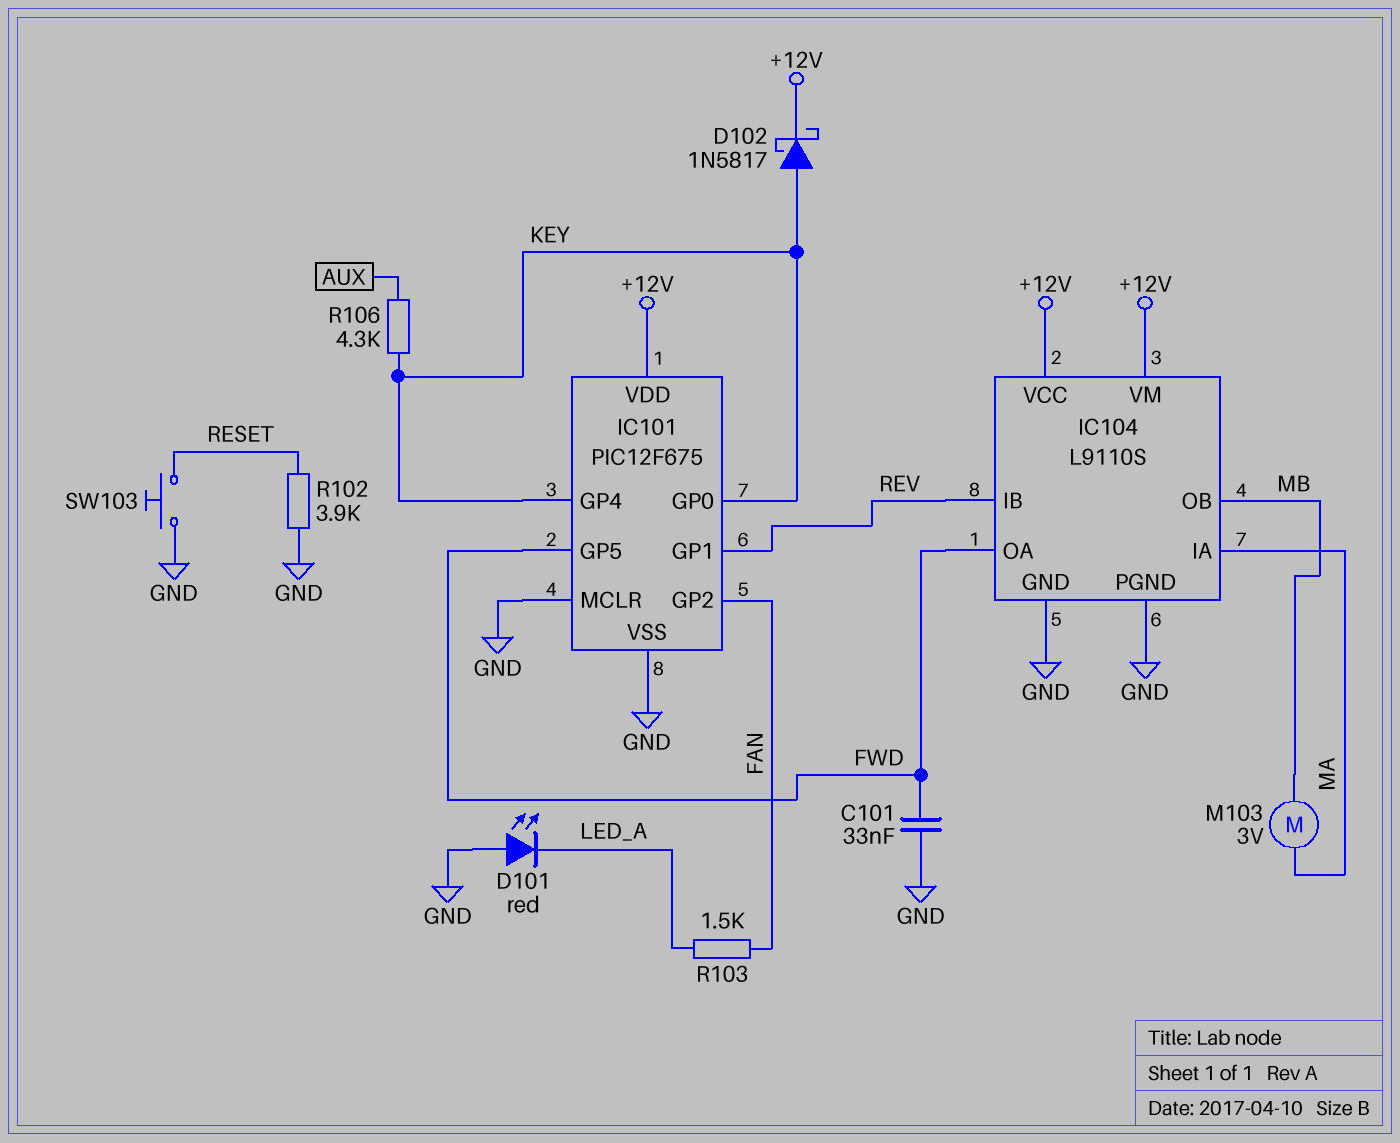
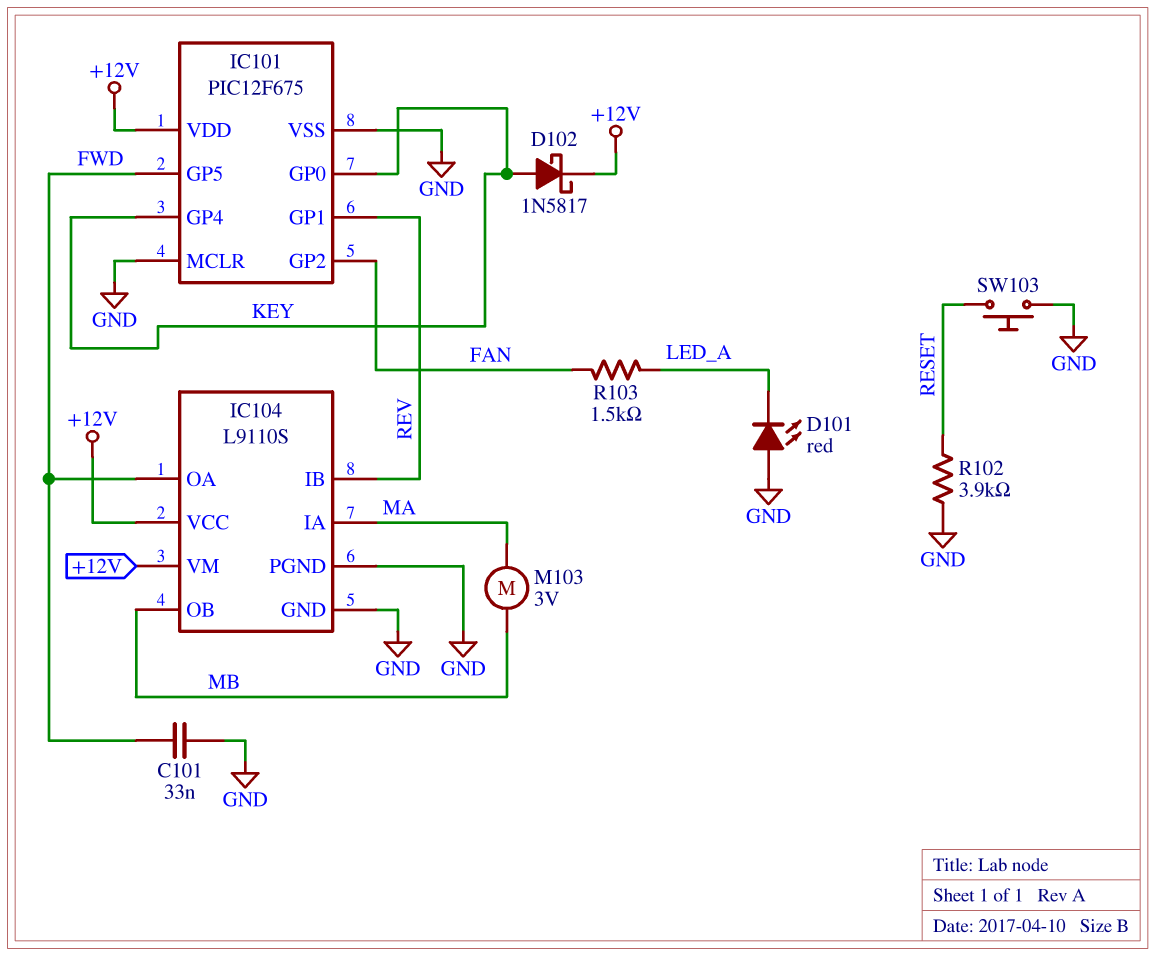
R106: 4.3k (AUX, KEY) -> none

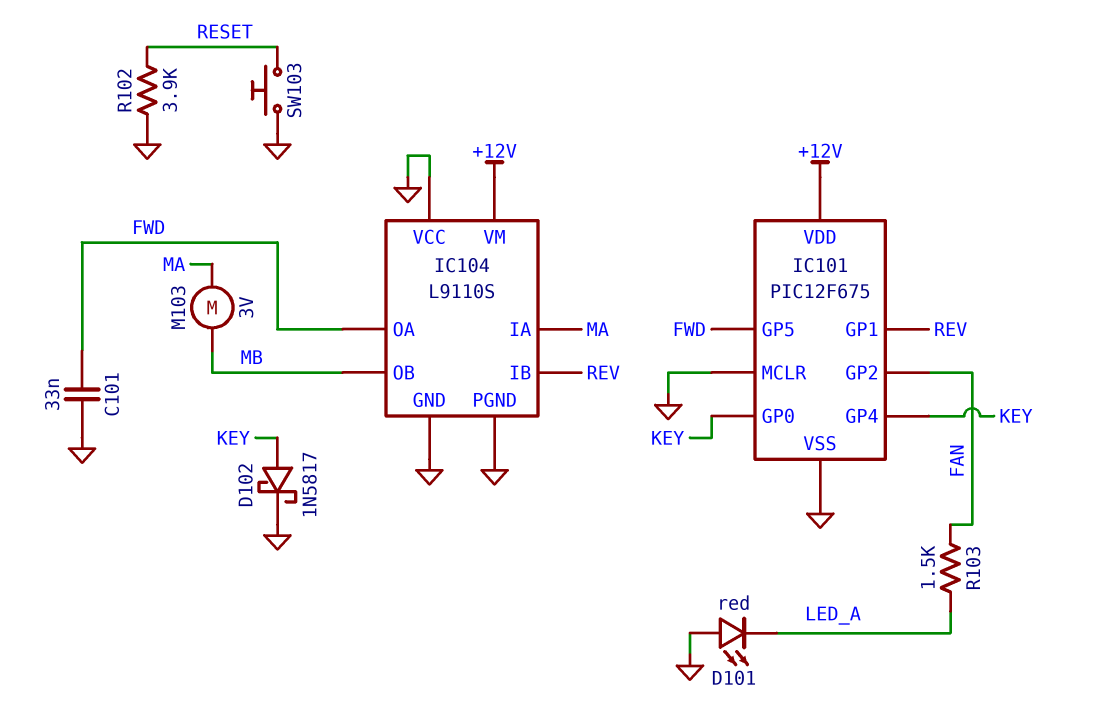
D102: schottky 1N5817 (A KEY, K +12V) -> schottky 1N5817 (A KEY, K GND)
IC104 pin VCC: +12V -> GND

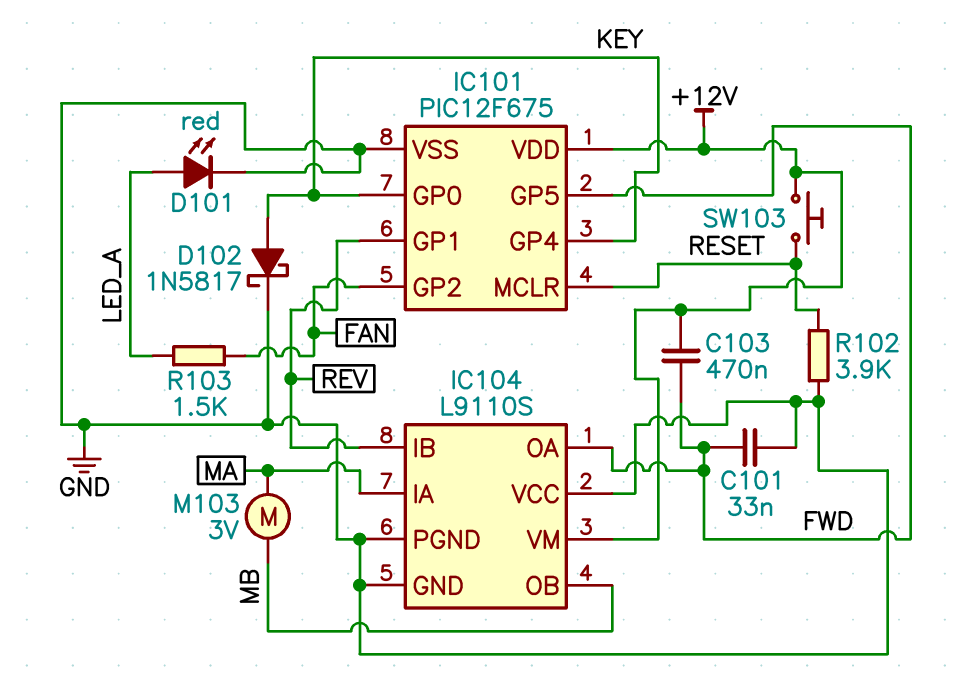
C103: none -> 470nF (+12V, FWD)
D101: LED red (A GND, K LED_A) -> LED red (A LED_A, K GND)
IC101 pin MCLR: GND -> RESET
SW103: button (GND, RESET) -> button (+12V, RESET)

